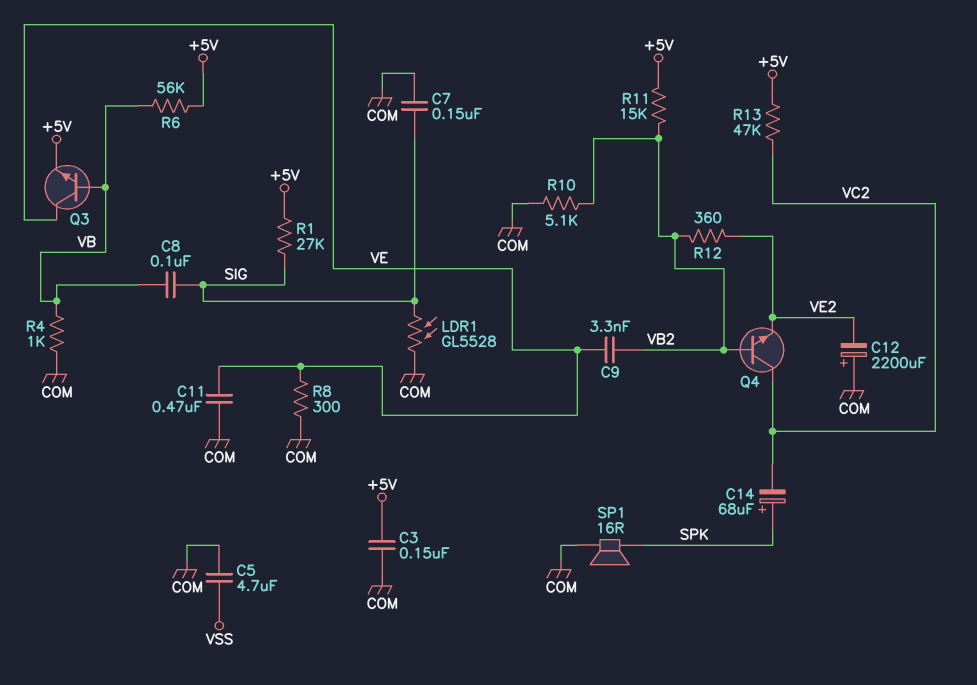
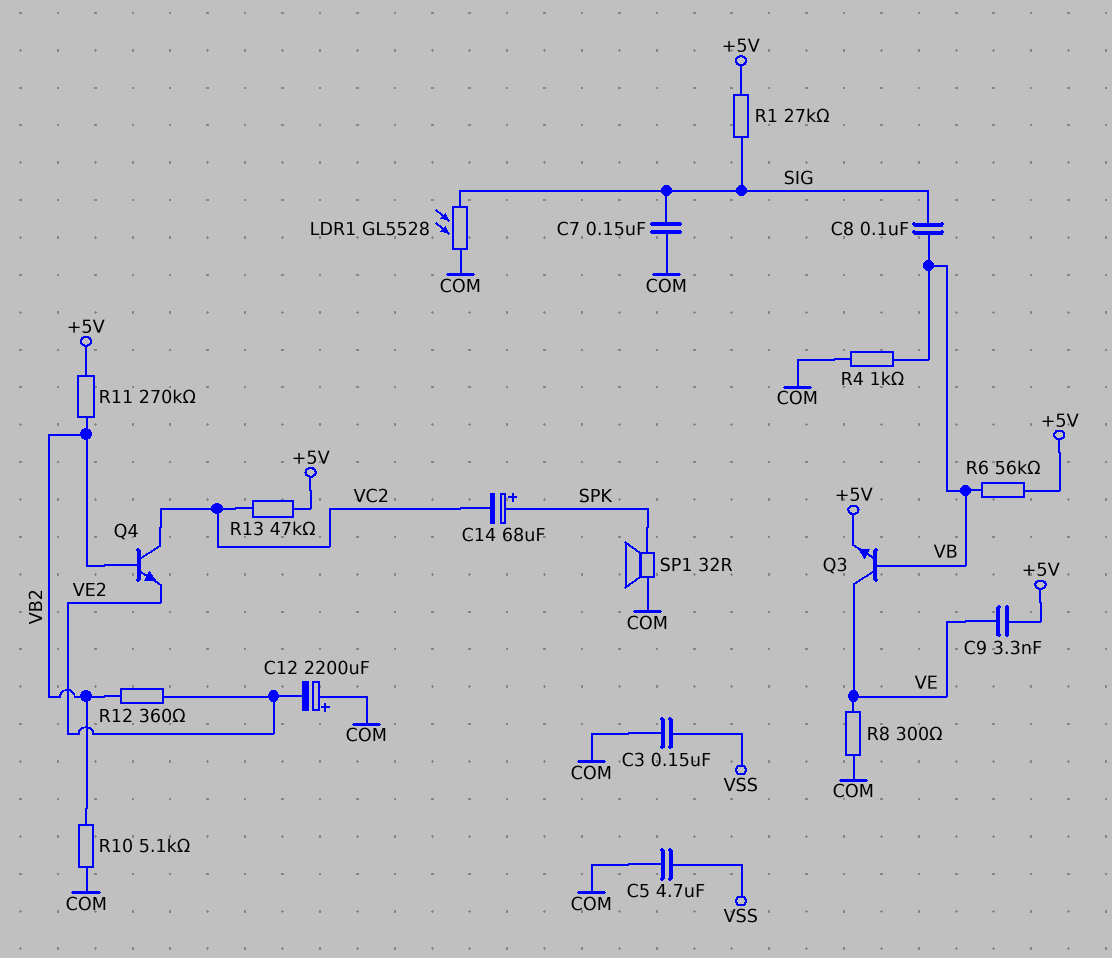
C3: 150nF (+5V, COM) -> 150nF (COM, VSS)
C9: 3.3nF (VB2, VE) -> 3.3nF (+5V, VE)
C11: 470nF (COM, VE) -> none
R11: 15k (+5V, VB2) -> 270k (+5V, VB2)
SP1: speaker 16R (COM, SPK) -> speaker 32R (COM, SPK)

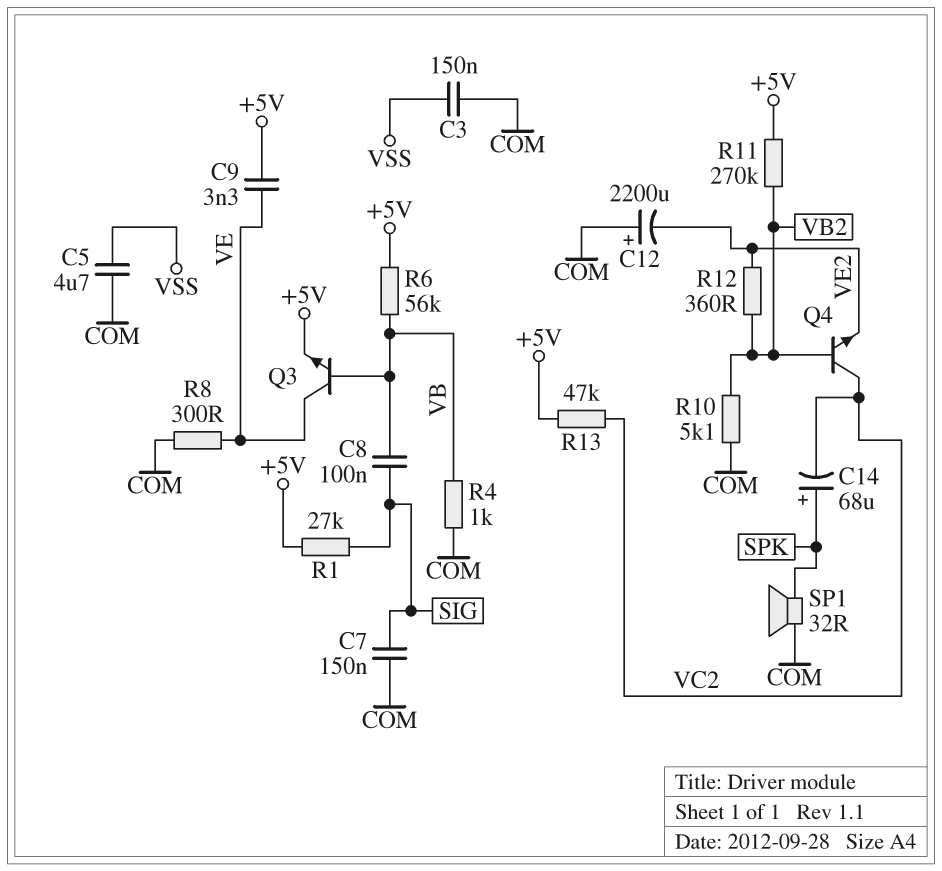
LDR1: GL5528 (COM, SIG) -> none

